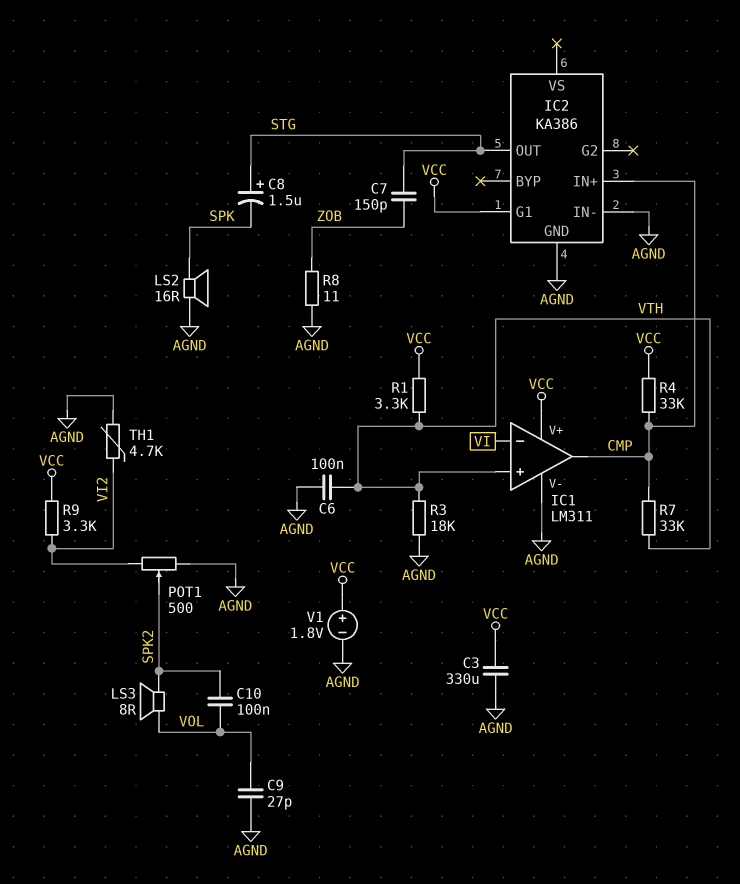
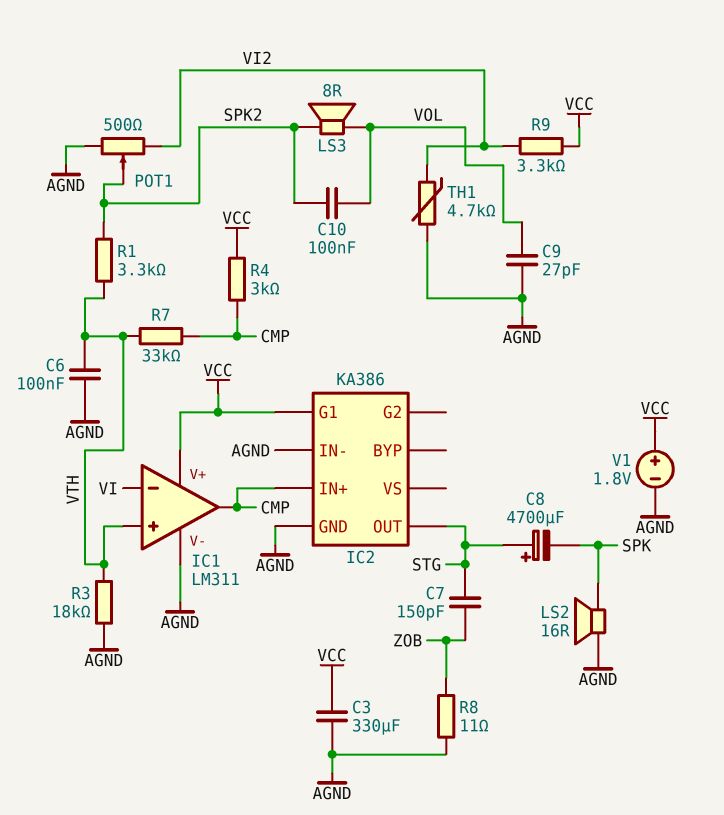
C8: 1.5uF (plus STG, minus SPK) -> 4700uF (plus STG, minus SPK)
R1: 3.3k (VCC, VTH) -> 3.3k (SPK2, VTH)
R4: 33k (CMP, VCC) -> 3k (CMP, VCC)

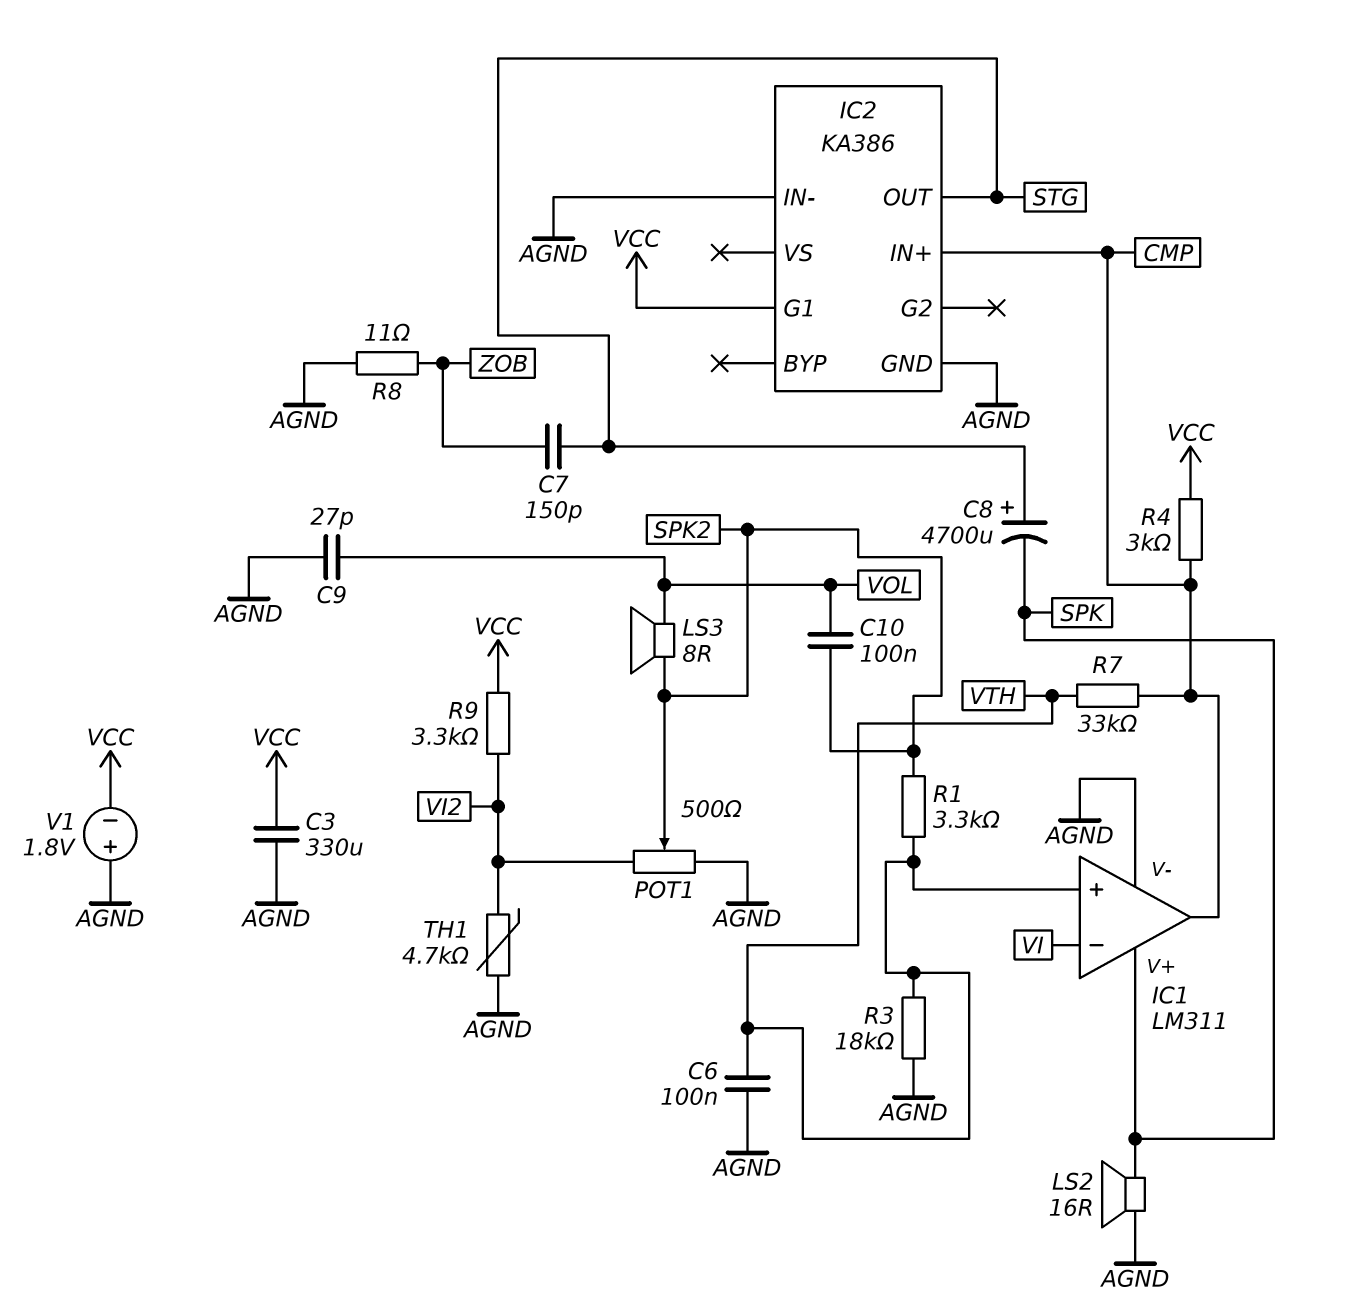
IC1 pin V+: VCC -> SPK
V1: 1.8V (plus VCC, minus AGND) -> 1.8V (plus AGND, minus VCC)

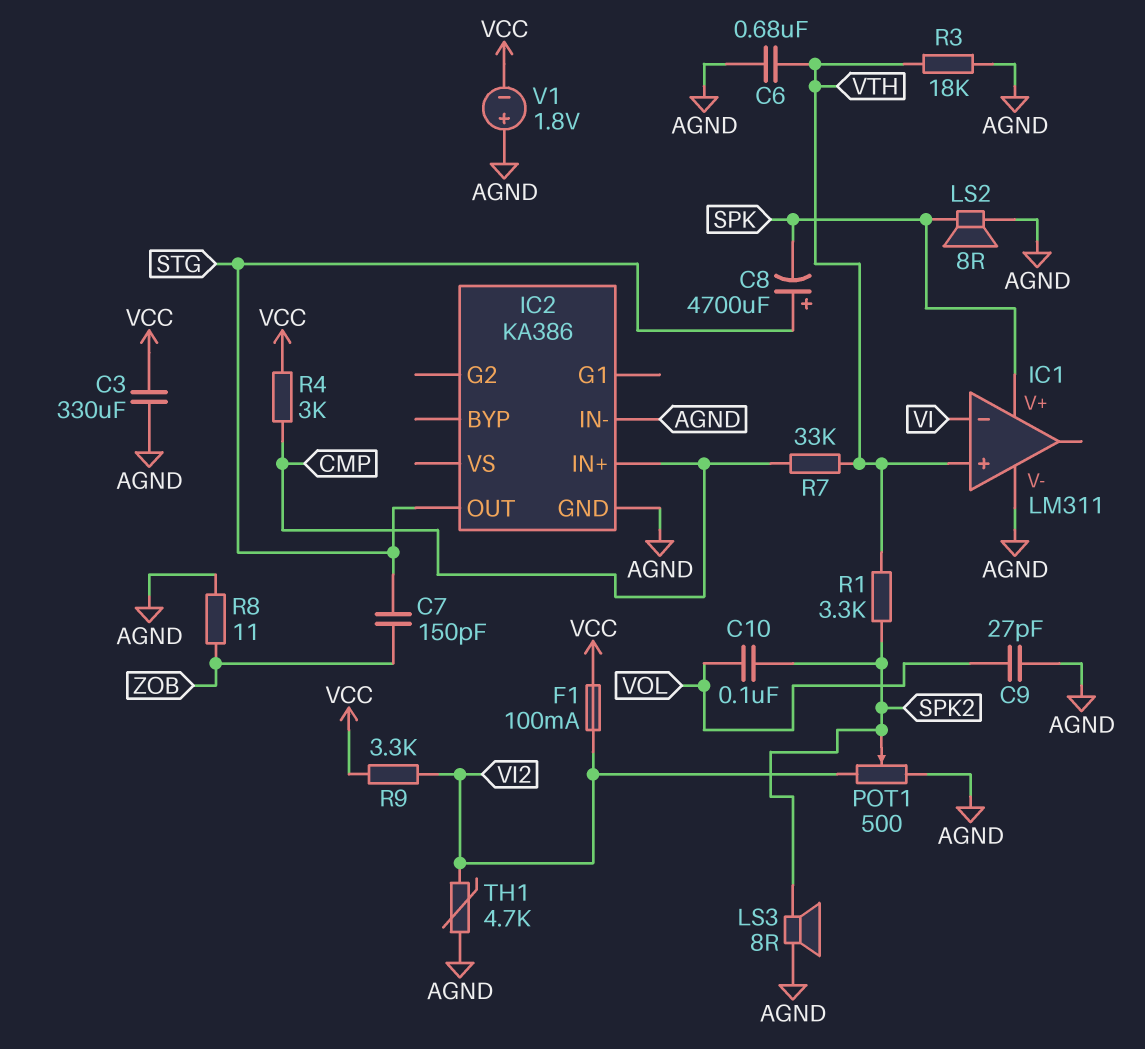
C6: 100nF (AGND, VTH) -> 680nF (AGND, VTH)
F1: none -> 100mA (VCC, VI2)
IC1 pin out: CMP -> none
IC2 pin G1: VCC -> none
LS2: speaker 16R (AGND, SPK) -> speaker 8R (AGND, SPK)
LS3: speaker 8R (SPK2, VOL) -> speaker 8R (AGND, SPK2)

